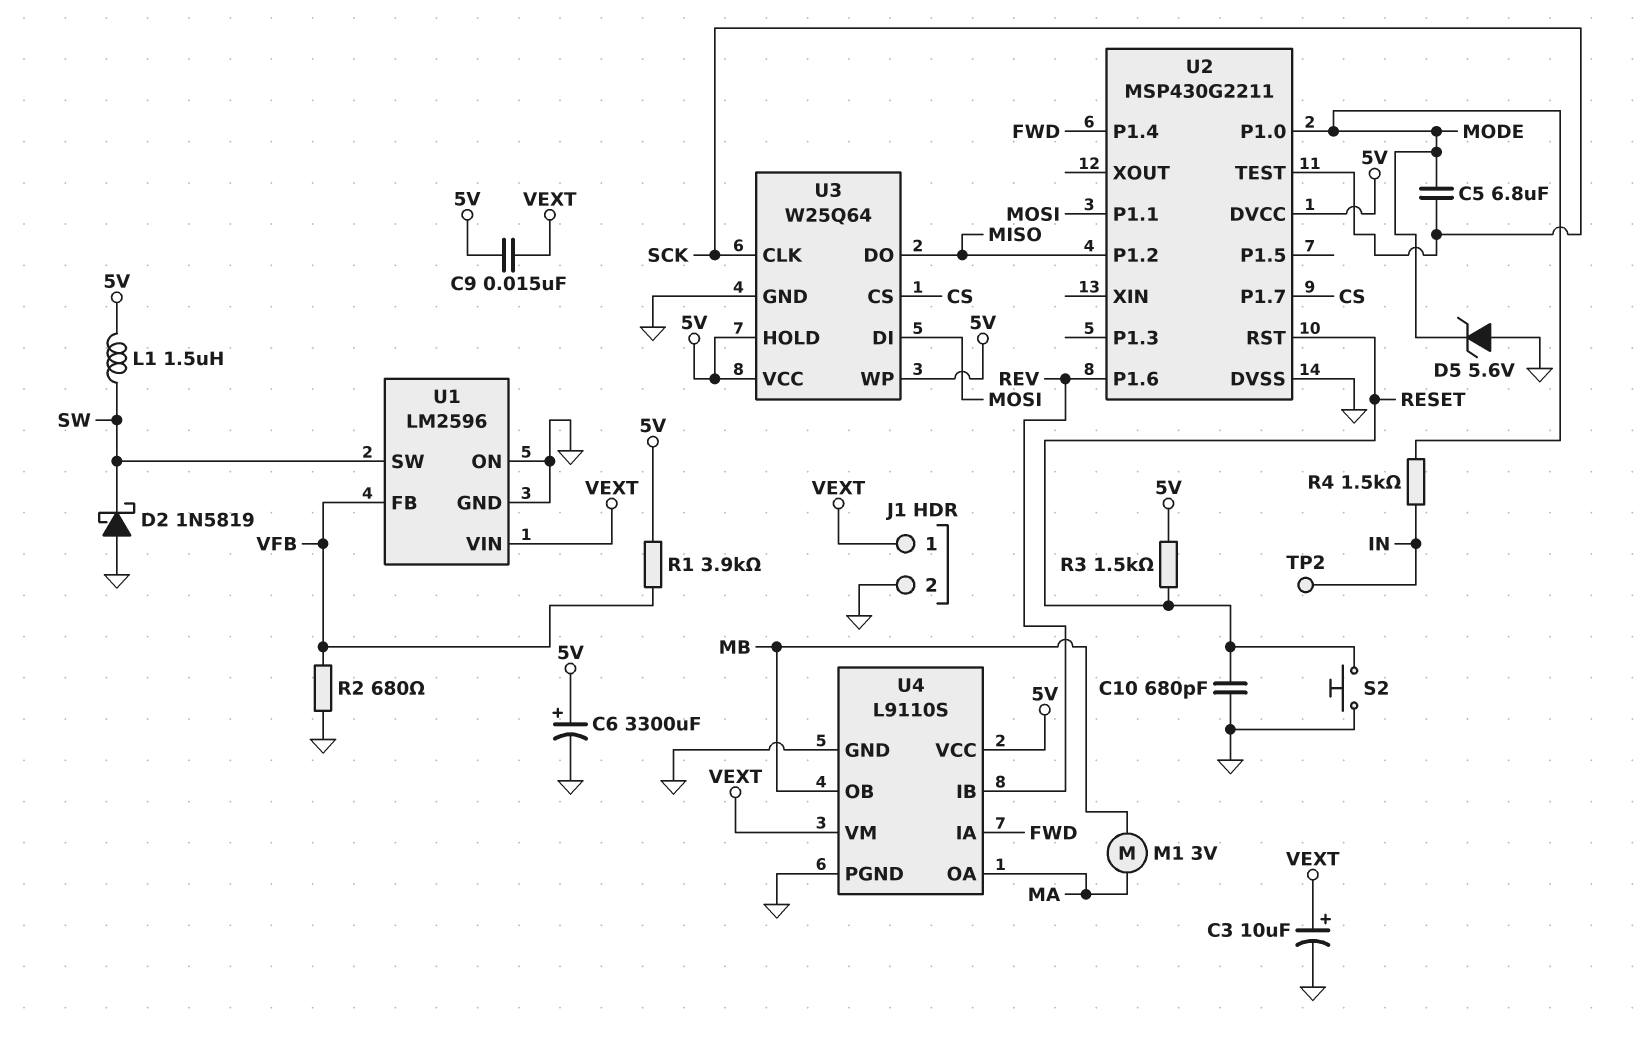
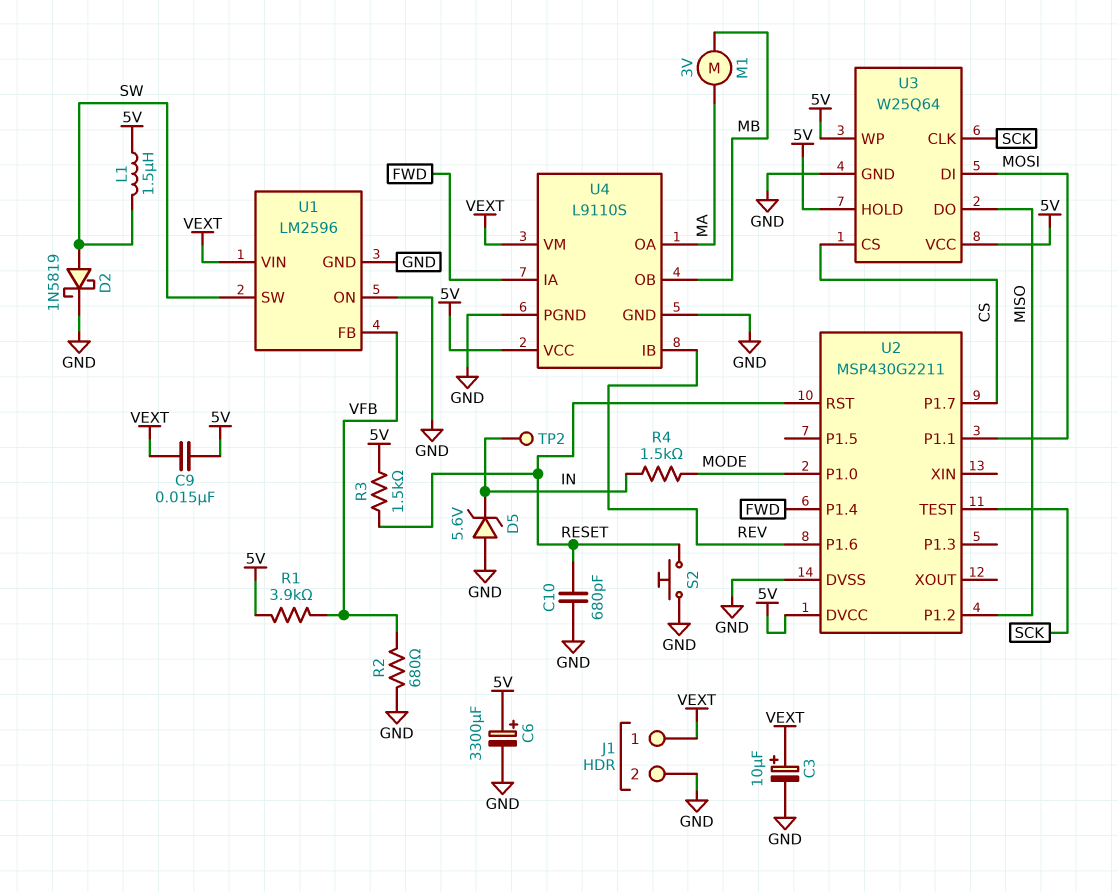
C5: 6.8uF (MODE, SCK) -> none
D2: schottky 1N5819 (A GND, K SW) -> schottky 1N5819 (A SW, K GND)
D5: zener 5.6V (A GND, K MODE) -> zener 5.6V (A GND, K IN)

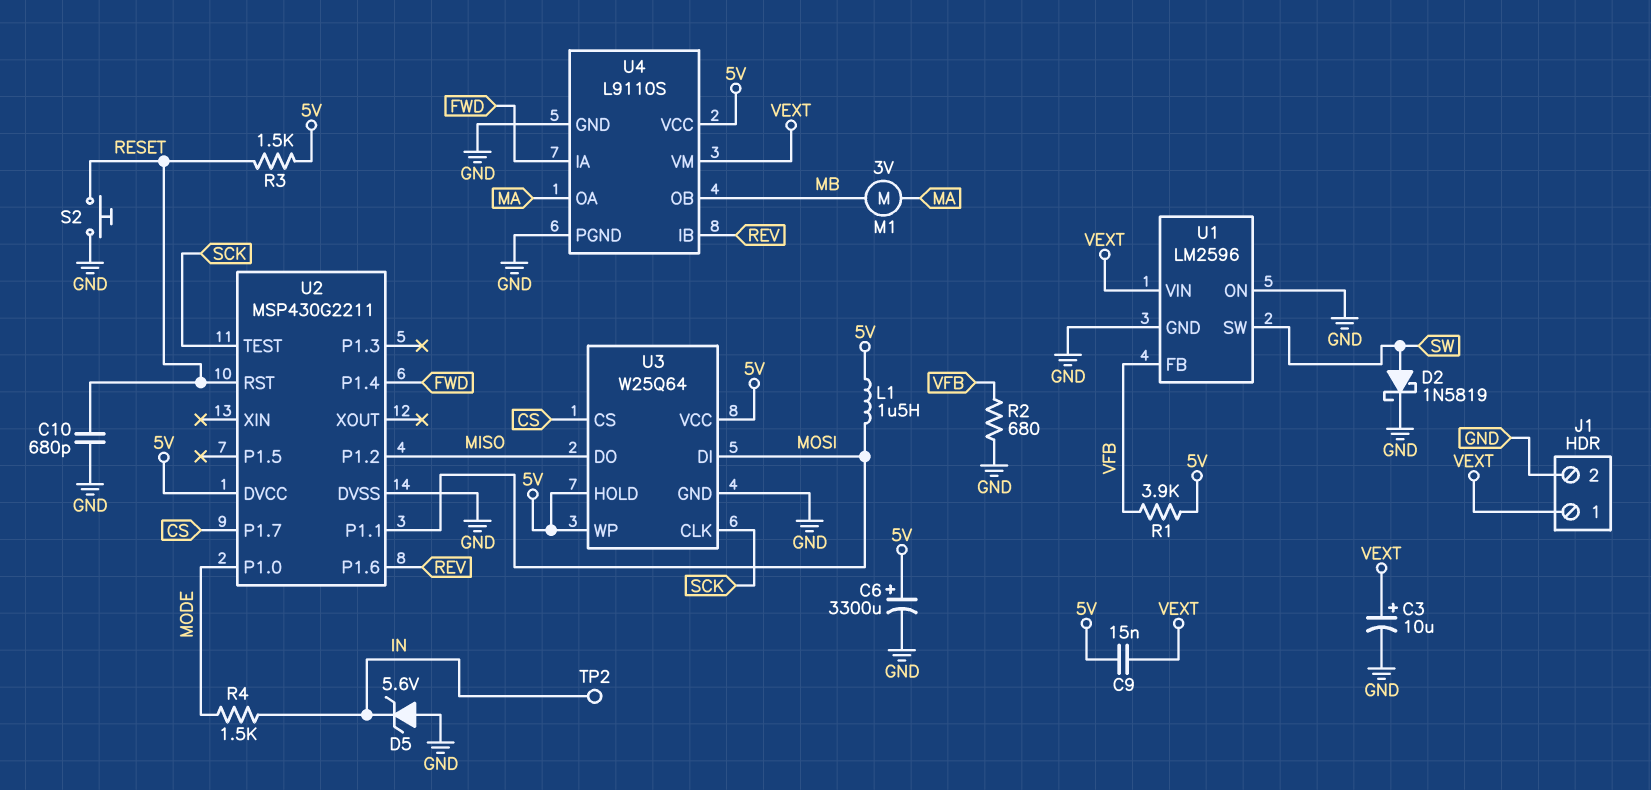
L1: 1.5uH (5V, SW) -> 1.5uH (5V, MOSI)

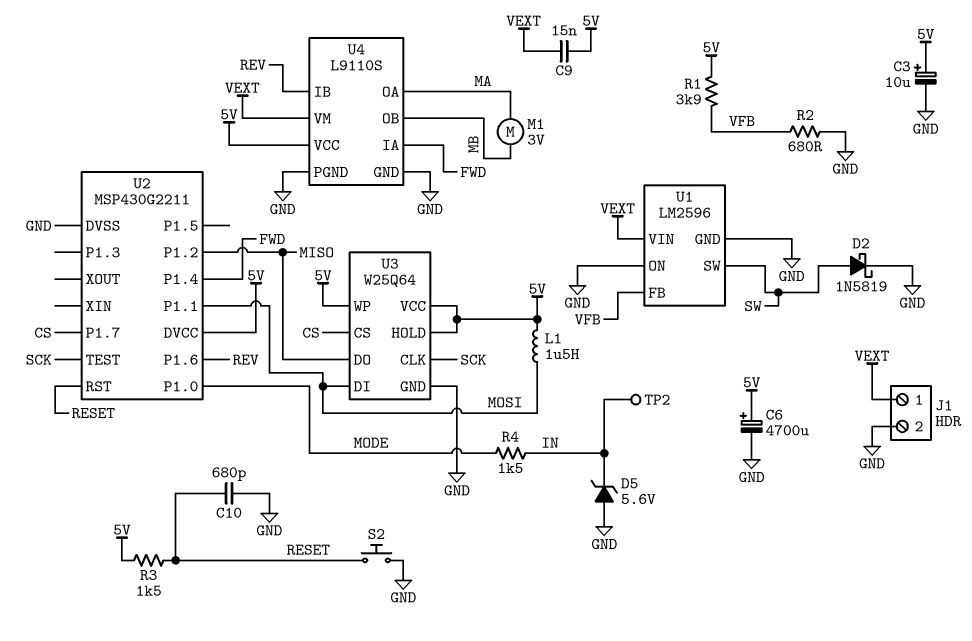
C3: 10uF (plus VEXT, minus GND) -> 10uF (plus 5V, minus GND)
C6: 3300uF (plus 5V, minus GND) -> 4700uF (plus 5V, minus GND)

